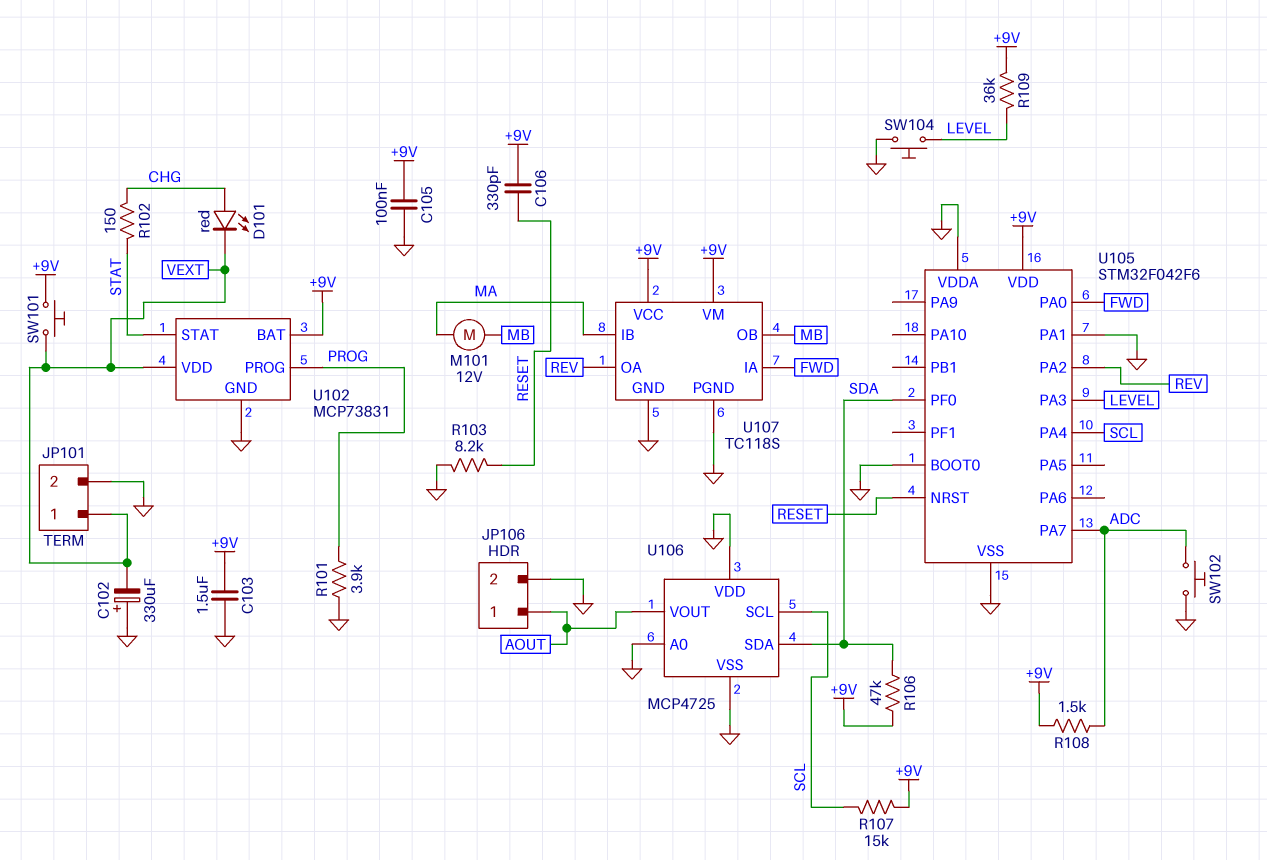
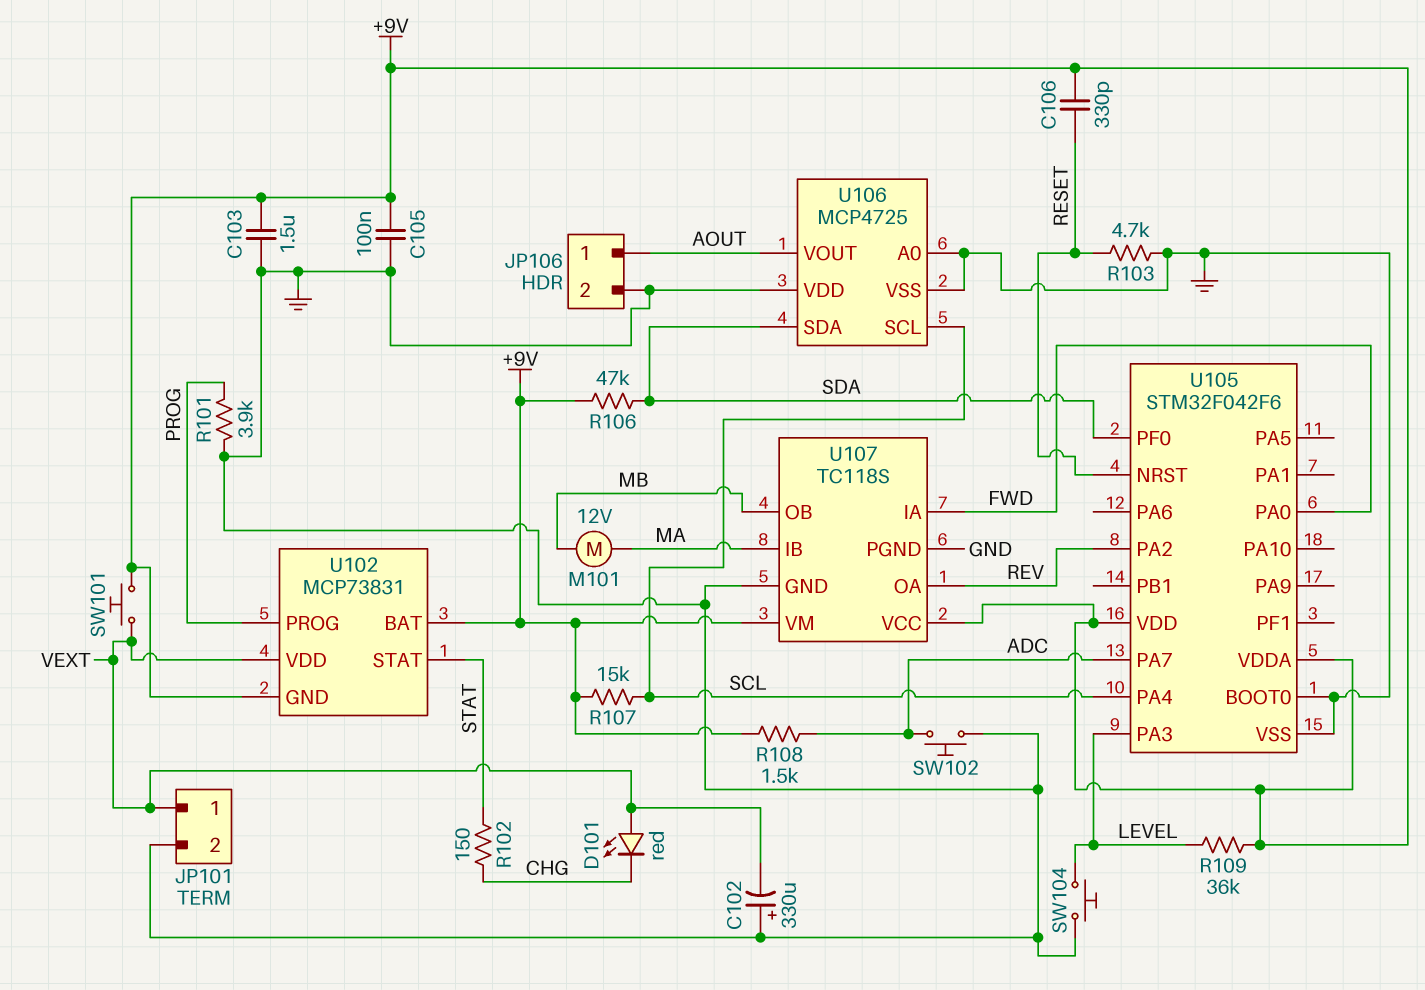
D101: LED red (A CHG, K VEXT) -> LED red (A VEXT, K CHG)
R103: 8.2k (GND, RESET) -> 4.7k (GND, RESET)
U102 pin GND: GND -> +9V
U105 pin PA1: GND -> none
U105 pin VDDA: GND -> +9V

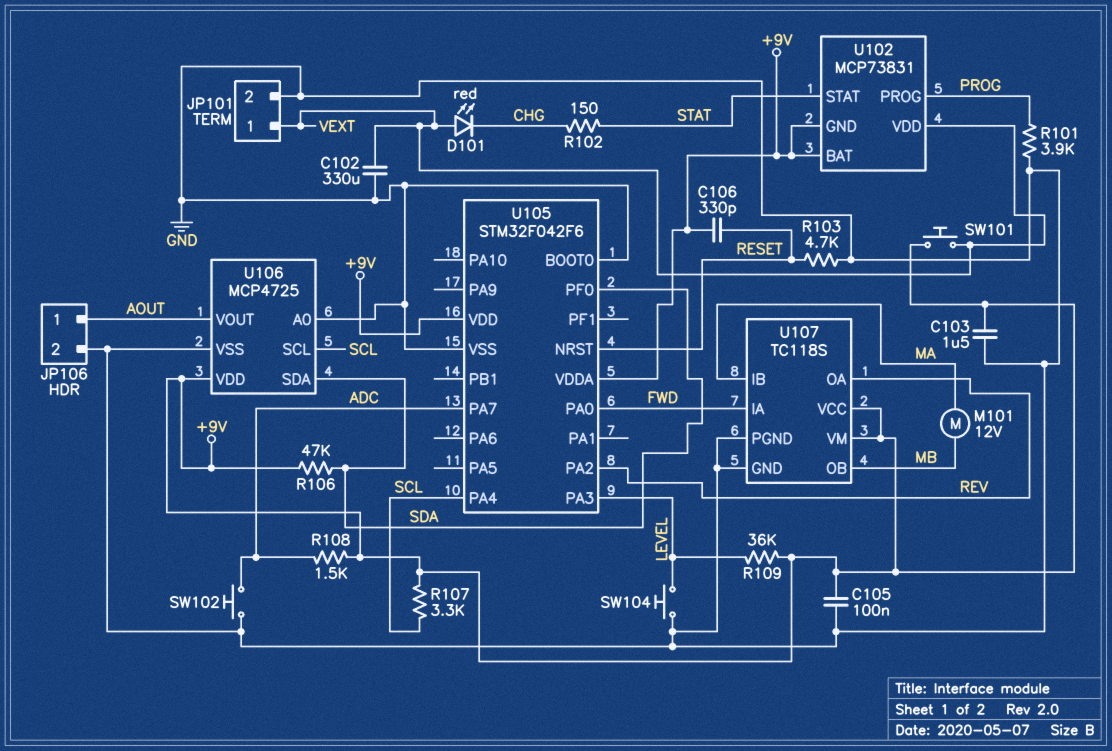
C102: 330uF (plus GND, minus VEXT) -> 330uF (GND, VEXT)
R107: 15k (+9V, SCL) -> 3.3k (+9V, SCL)
U106 pin VDD: GND -> +9V

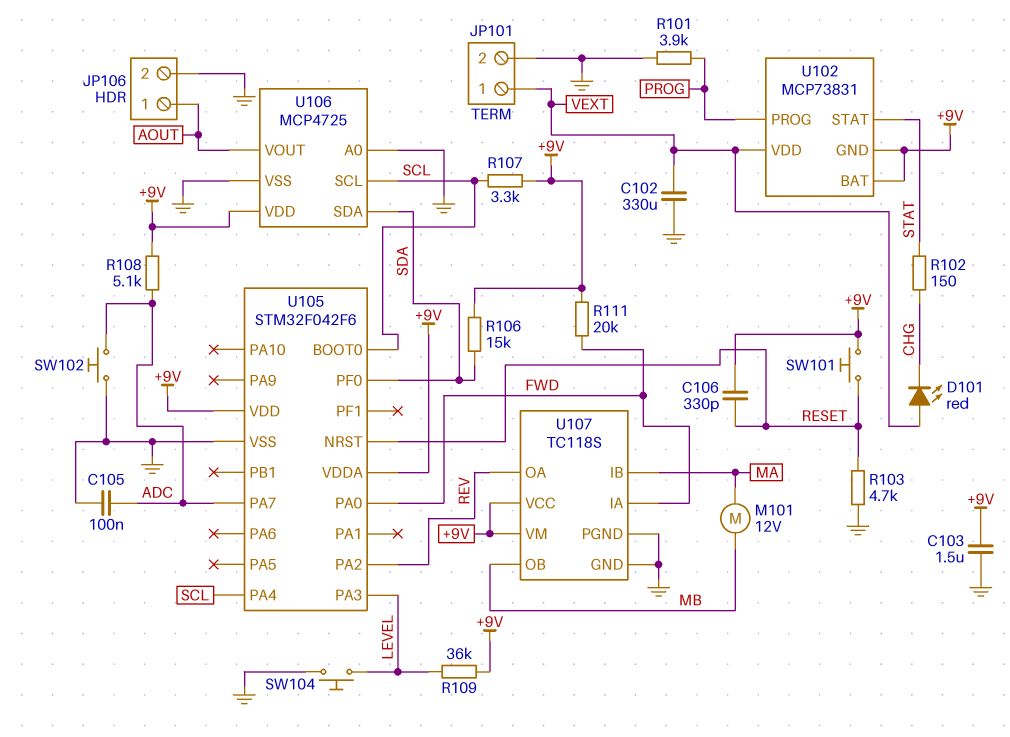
C105: 100nF (+9V, GND) -> 100nF (ADC, GND)
R106: 47k (+9V, SDA) -> 15k (+9V, SDA)
R108: 1.5k (+9V, ADC) -> 5.1k (+9V, ADC)
R111: none -> 20k (+9V, FWD)
SW101: button (+9V, VEXT) -> button (+9V, RESET)
U105 pin BOOT0: GND -> SCL

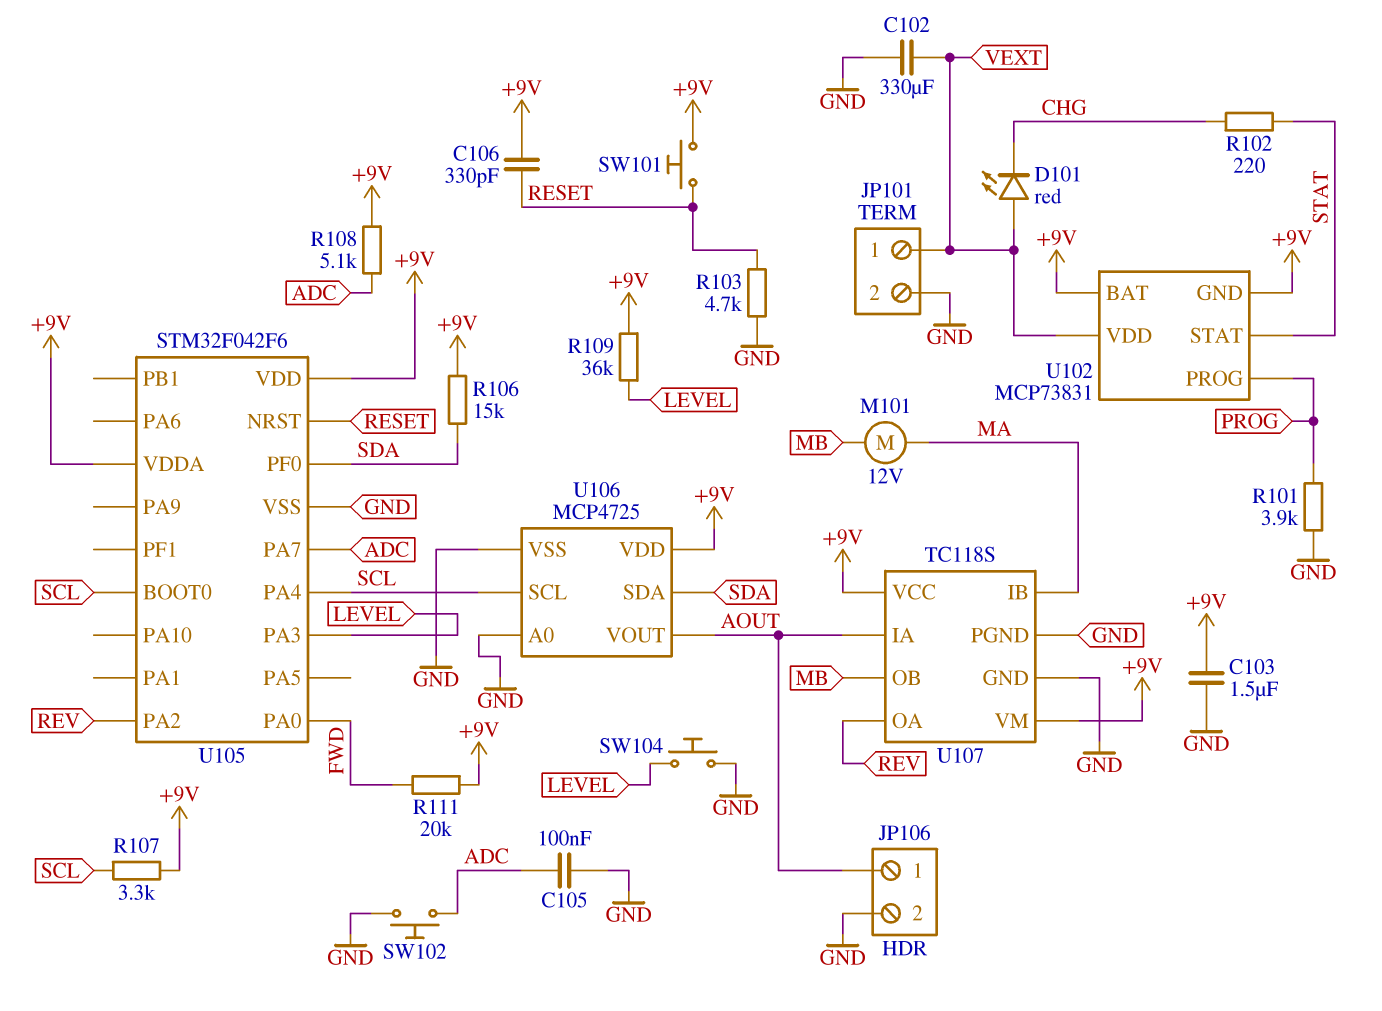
R102: 150 (CHG, STAT) -> 220 (CHG, STAT)
U107 pin IA: FWD -> AOUT

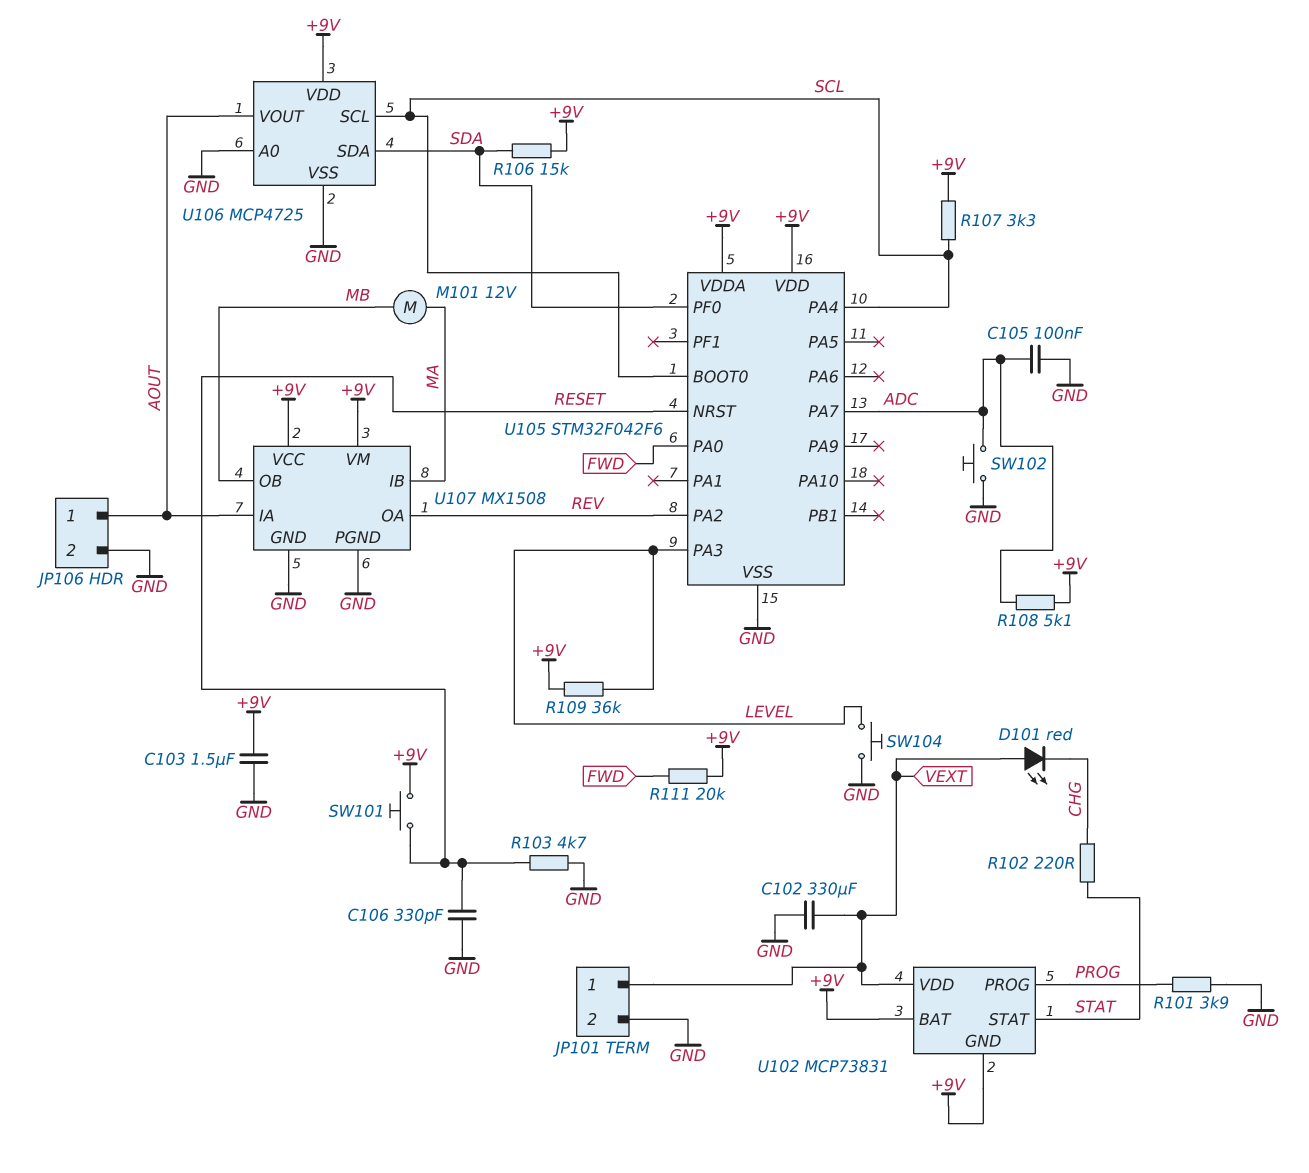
C106: 330pF (+9V, RESET) -> 330pF (GND, RESET)
U107: TC118S -> MX1508

